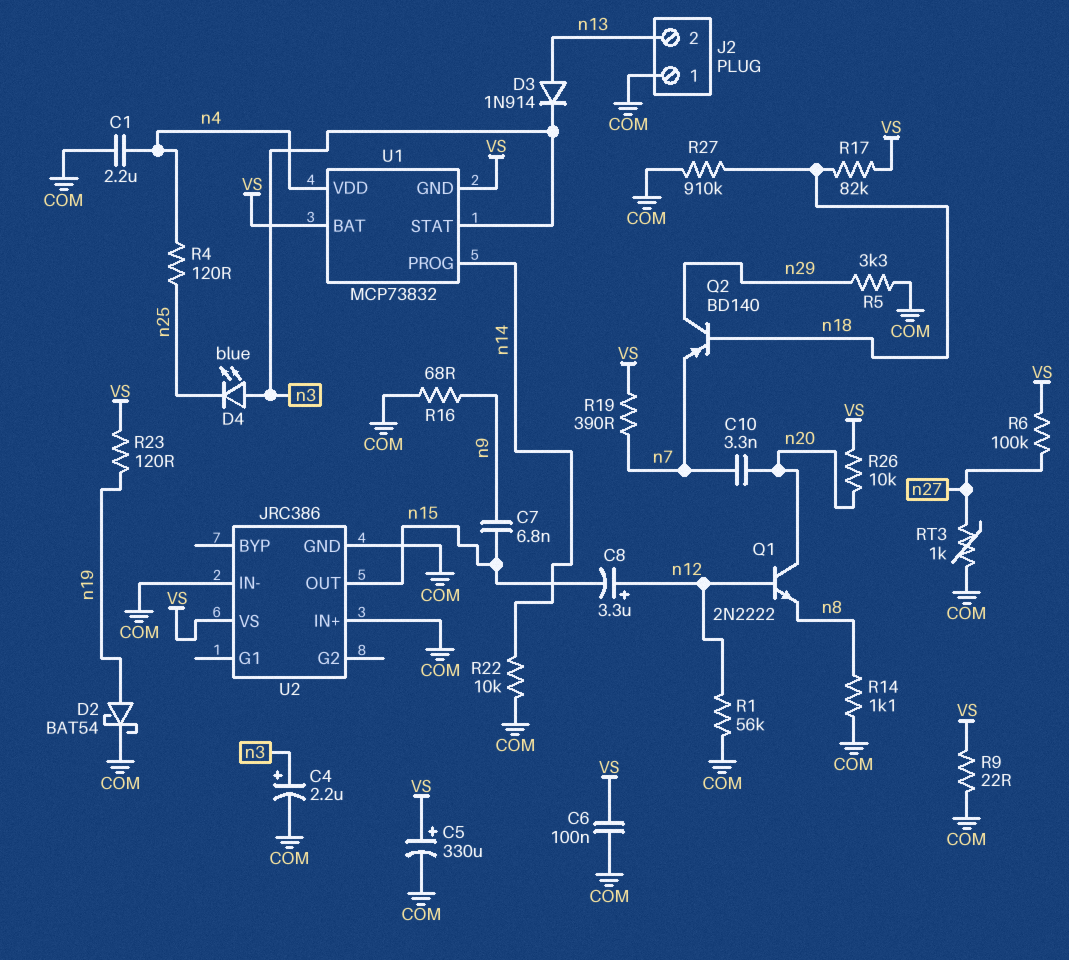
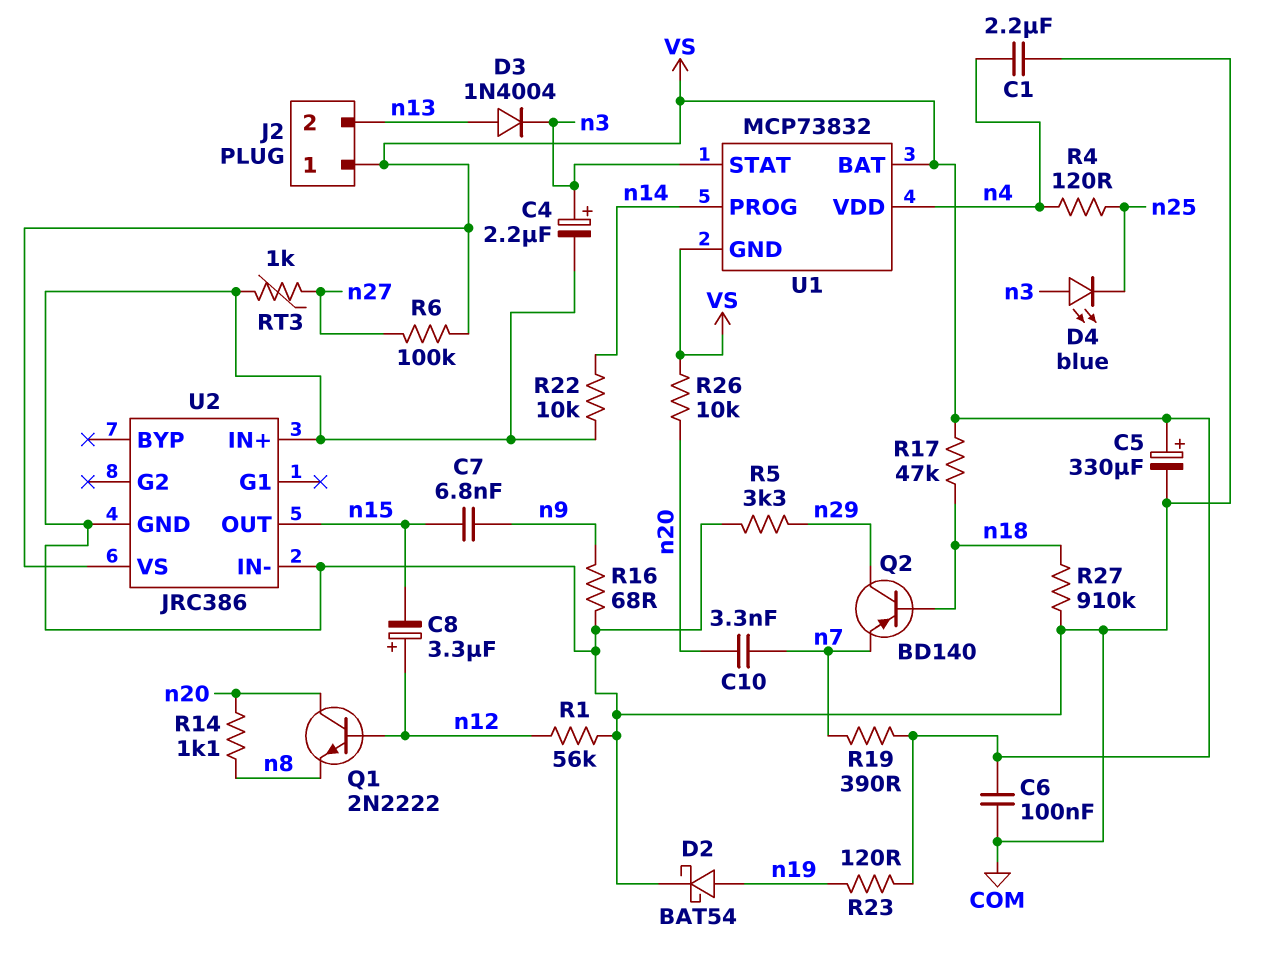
D3: diode 1N914 (A n13, K n3) -> diode 1N4004 (A n13, K n3)
J2 pin 1: COM -> VS
R9: 22 (COM, VS) -> none
R14: 1.1k (COM, n8) -> 1.1k (n8, n20)
R17: 82k (VS, n18) -> 47k (VS, n18)

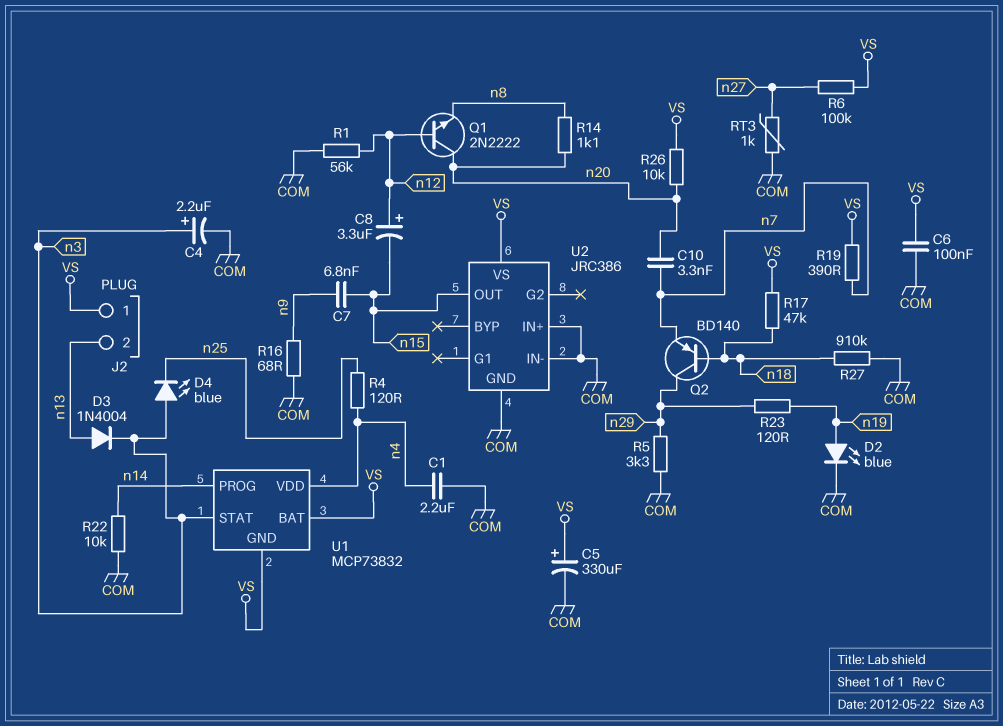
D2: schottky BAT54 (A n19, K COM) -> LED blue (A n19, K COM)
R23: 120 (VS, n19) -> 120 (n19, n29)

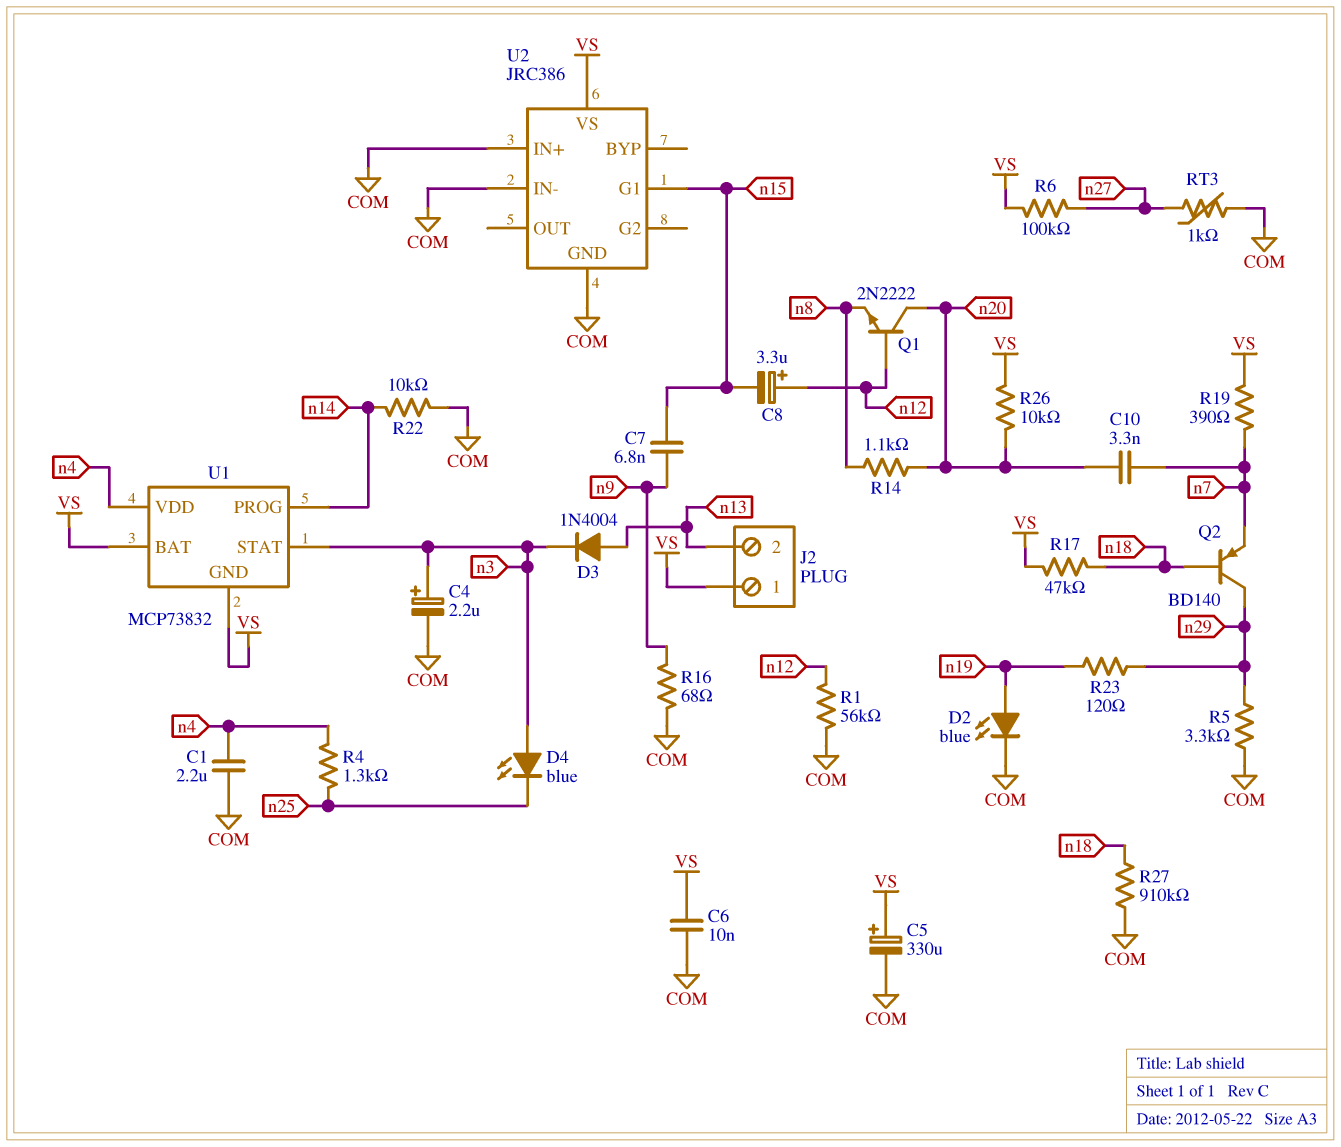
C6: 100nF (COM, VS) -> 10nF (COM, VS)
R4: 120 (n4, n25) -> 1.3k (n4, n25)
U2 pin G1: none -> n15
U2 pin OUT: n15 -> none

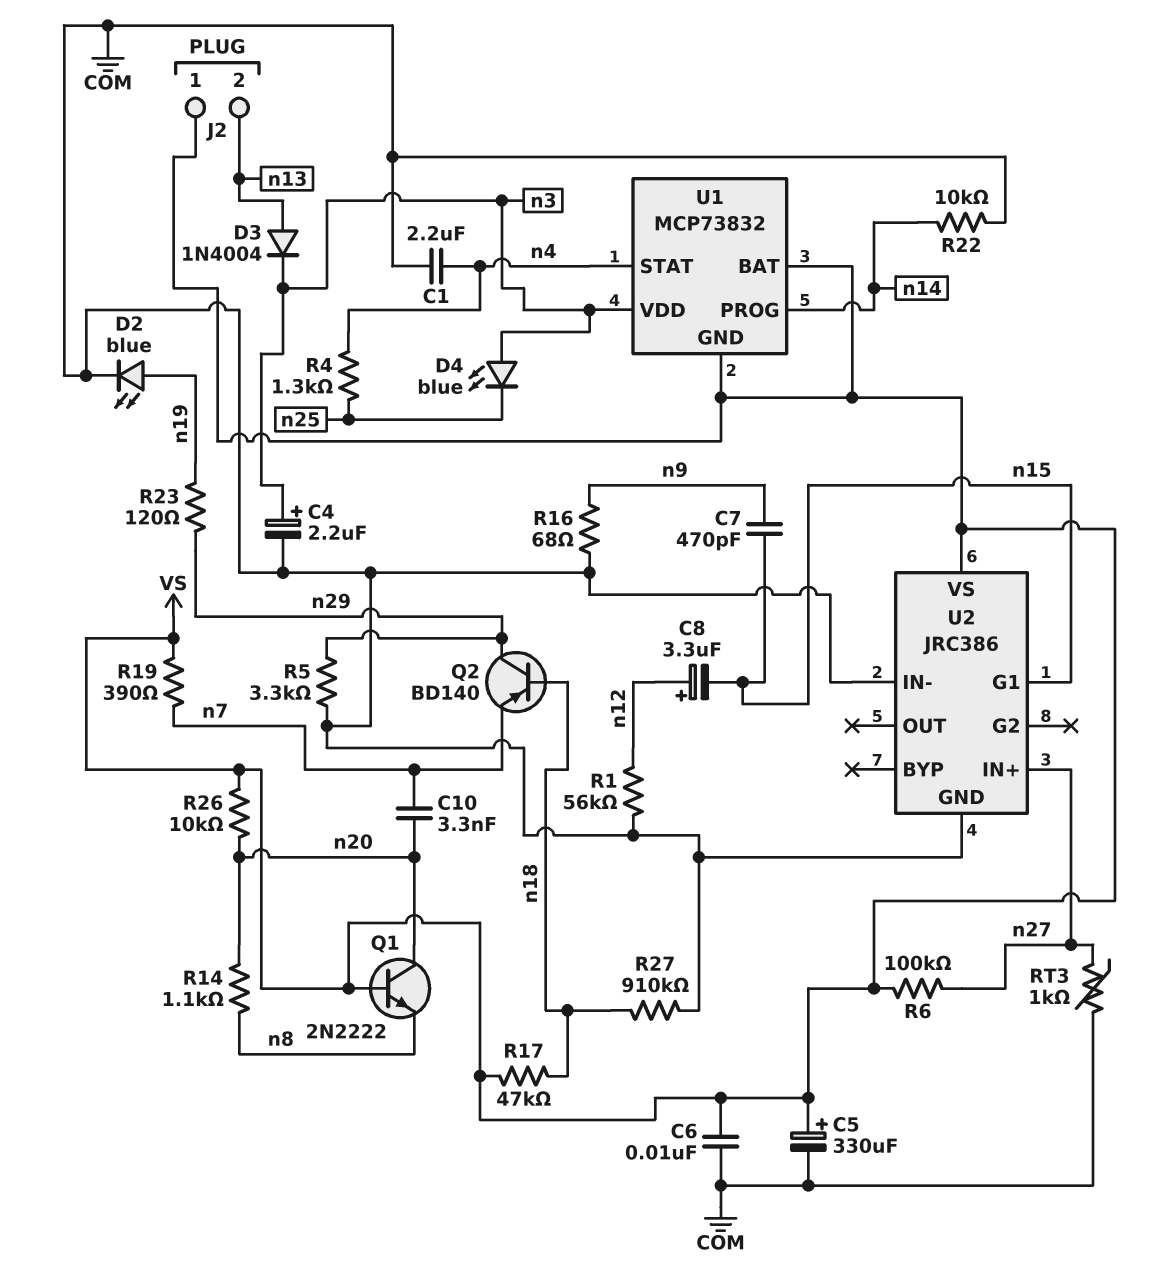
C7: 6.8nF (n9, n15) -> 470pF (n9, n15)
Q1: NPN 2N2222 (B n12, C n20, E n8) -> NPN 2N2222 (B VS, C n20, E n8)
U1 pin STAT: n3 -> n4
U1 pin VDD: n4 -> n3
U2 pin IN+: COM -> n27

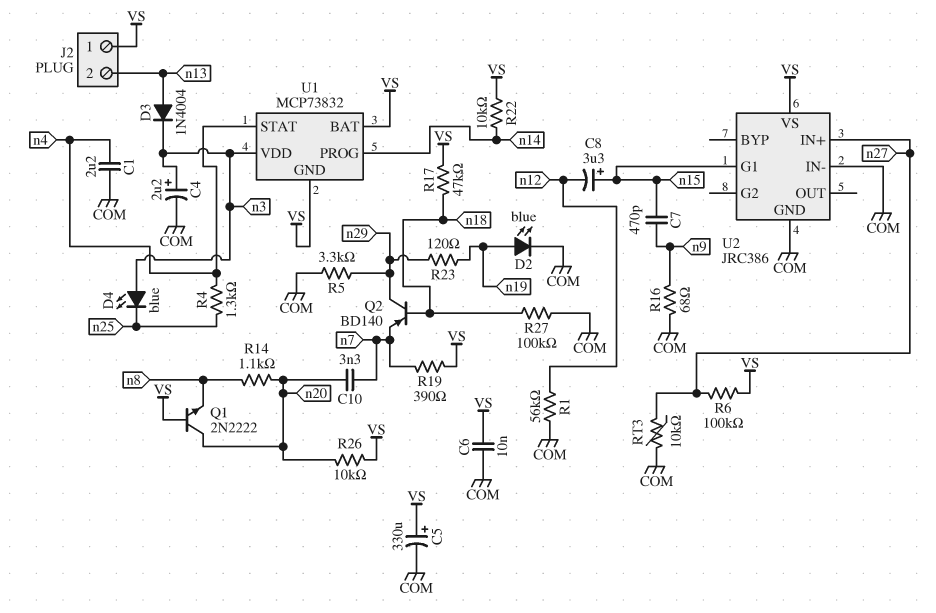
C8: 3.3uF (plus n12, minus n15) -> 3.3uF (plus n15, minus n12)
R22: 10k (COM, n14) -> 10k (VS, n14)
R27: 910k (COM, n18) -> 100k (COM, n18)
RT3: 1k (COM, n27) -> 10k (COM, n27)

